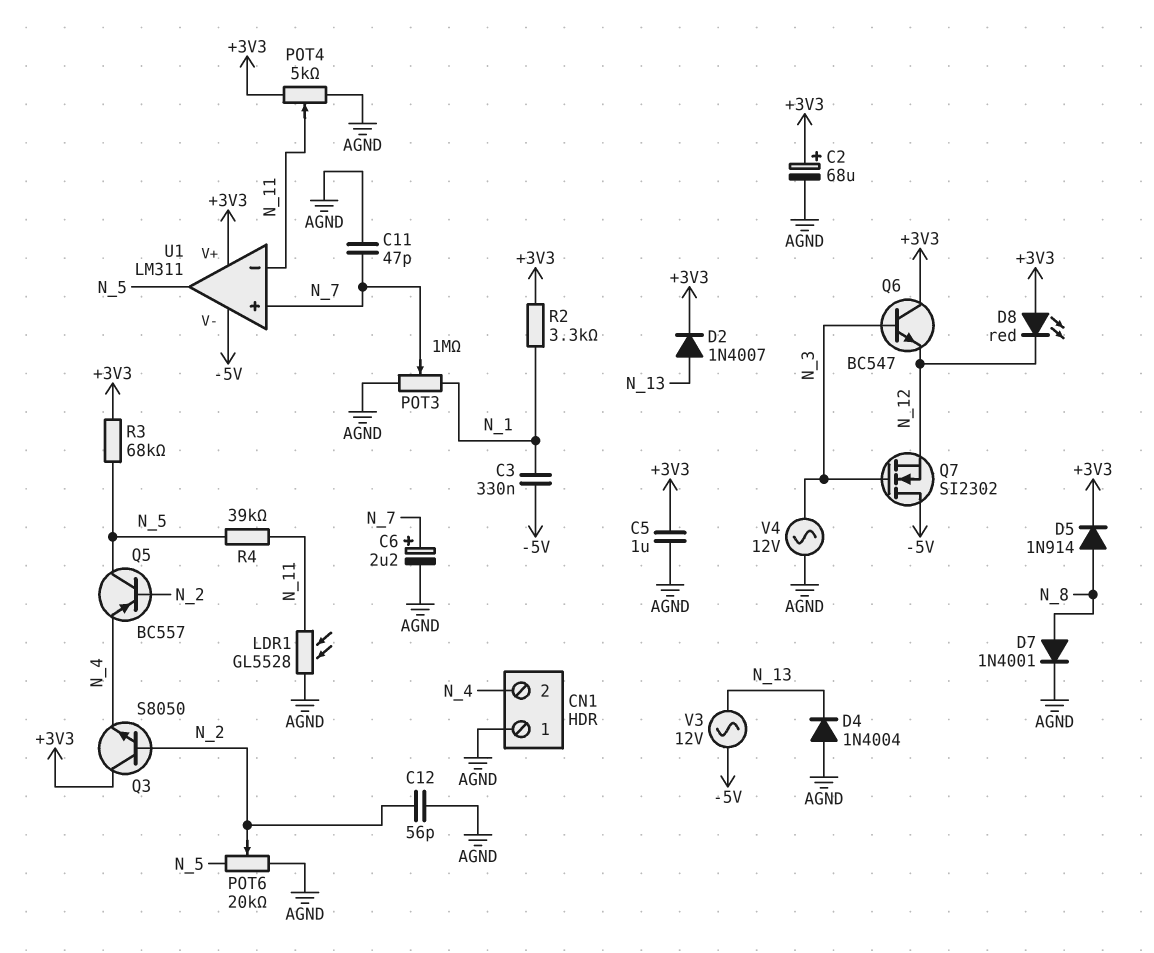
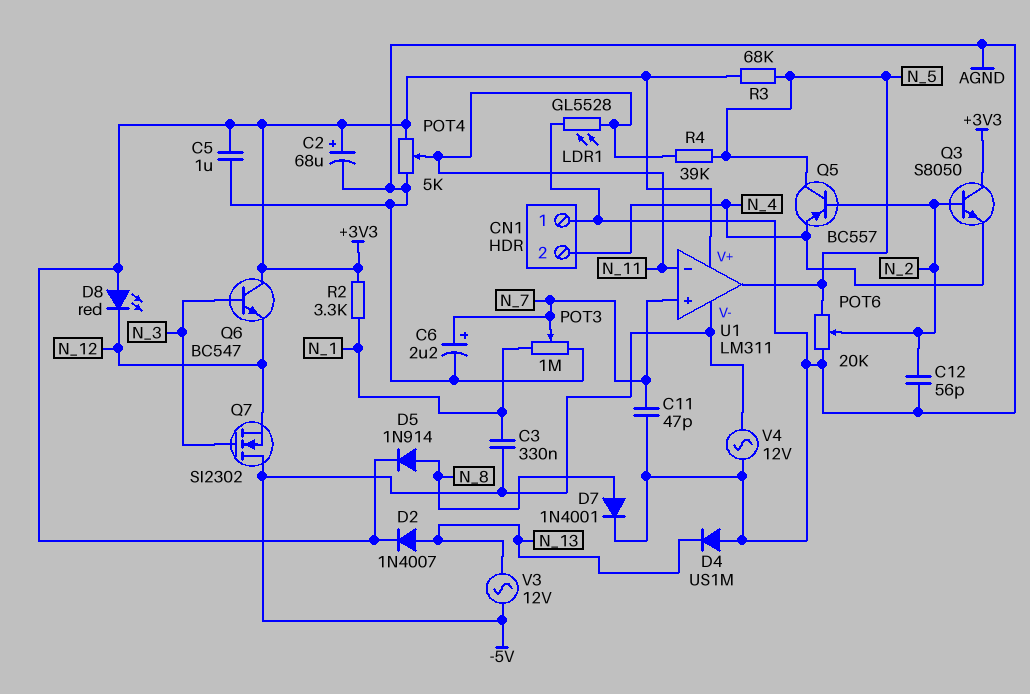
D4: diode 1N4004 (A AGND, K N_13) -> diode US1M (A AGND, K N_13)
V4: AC 12V (AGND, N_3) -> AC 12V (-5V, AGND)

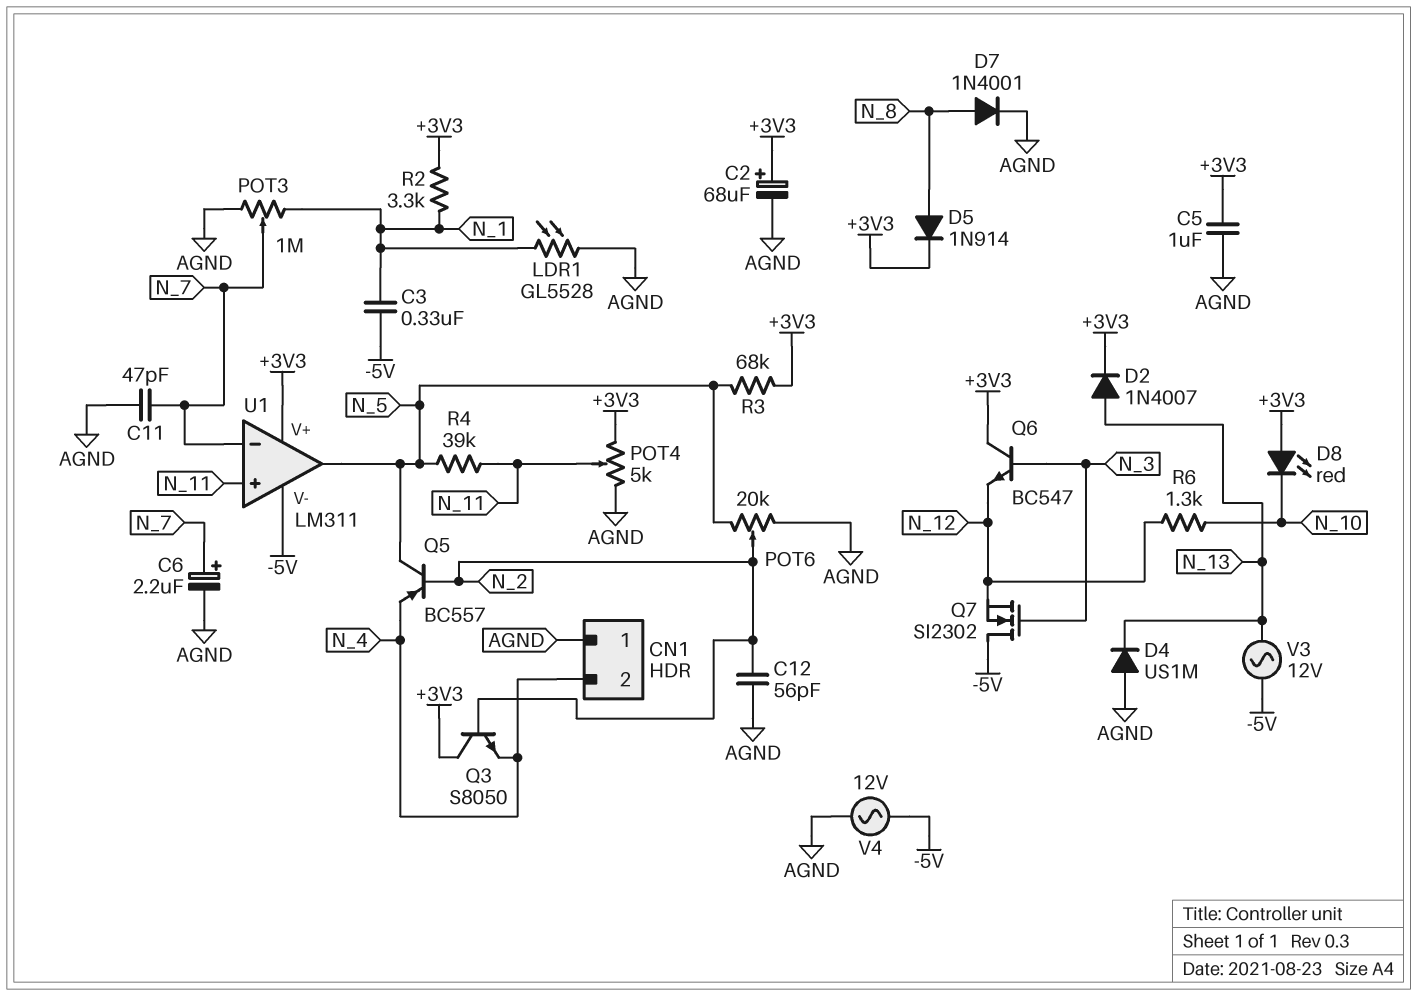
D8: LED red (A +3V3, K N_12) -> LED red (A +3V3, K N_10)
LDR1: GL5528 (AGND, N_11) -> GL5528 (AGND, N_1)
R6: none -> 1.3k (N_10, N_12)
U1 pin in+: N_7 -> N_11
U1 pin in-: N_11 -> N_7

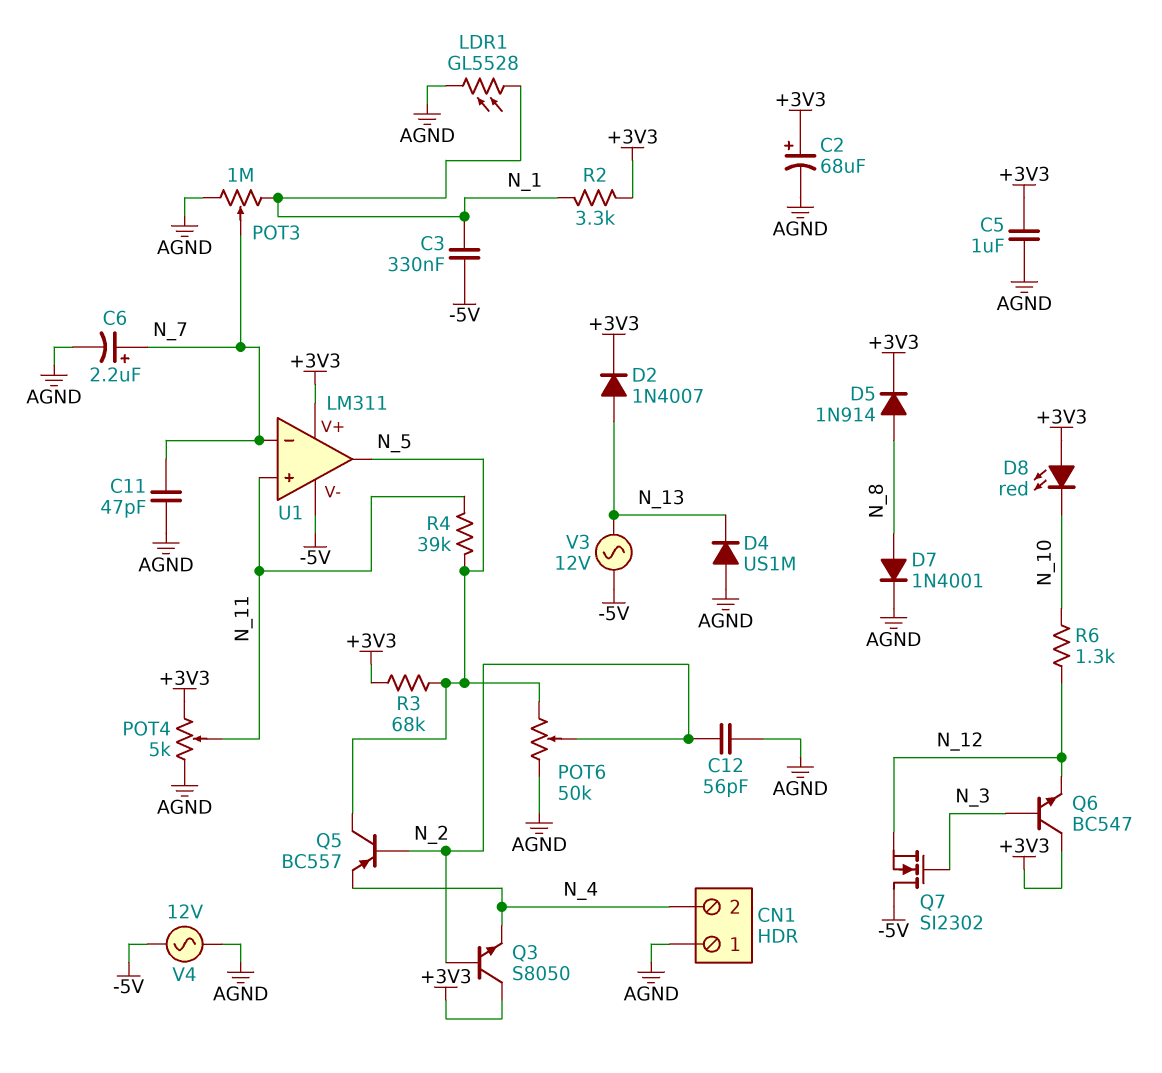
POT6: 20k (AGND, N_5, wiper N_2) -> 50k (AGND, N_5, wiper N_2)

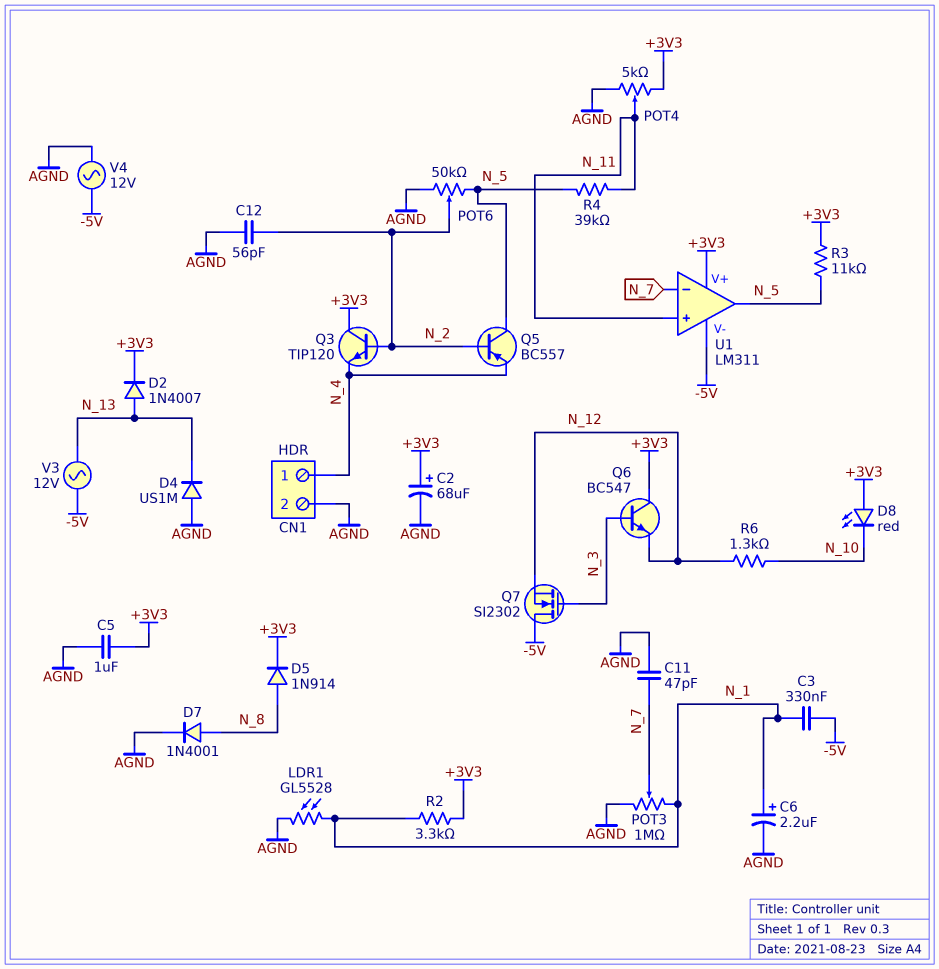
C6: 2.2uF (plus N_7, minus AGND) -> 2.2uF (plus N_1, minus AGND)
CN1 pin 1: AGND -> N_4
CN1 pin 2: N_4 -> AGND
Q3: NPN S8050 (B N_2, C +3V3, E N_4) -> NPN TIP120 (B N_2, C +3V3, E N_4)
R3: 68k (+3V3, N_5) -> 11k (+3V3, N_5)

